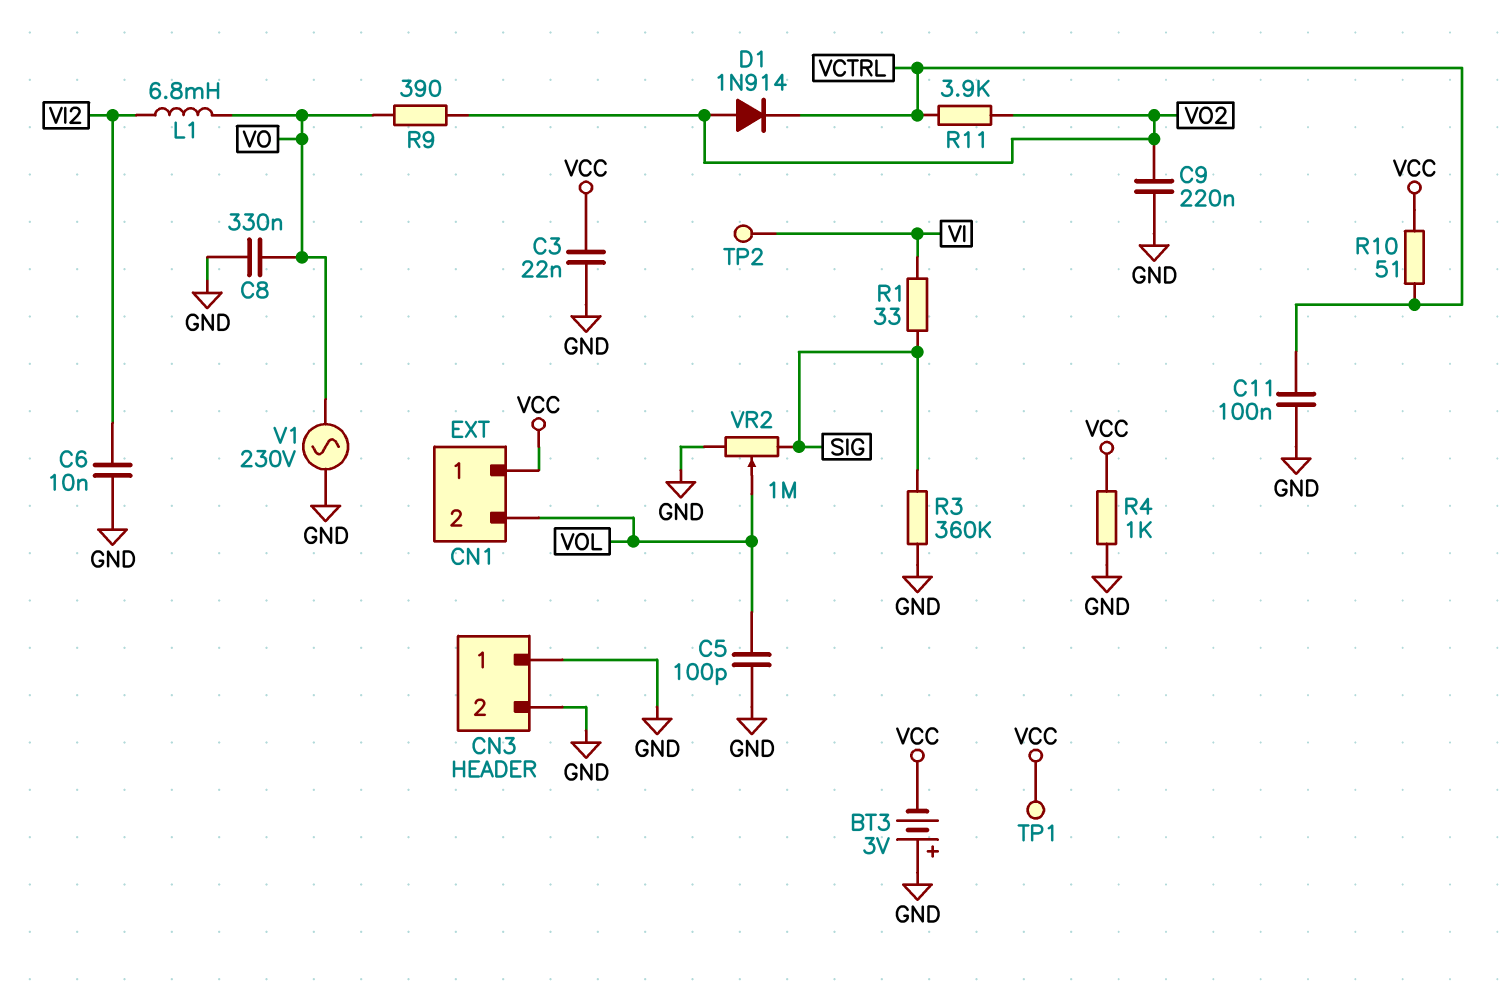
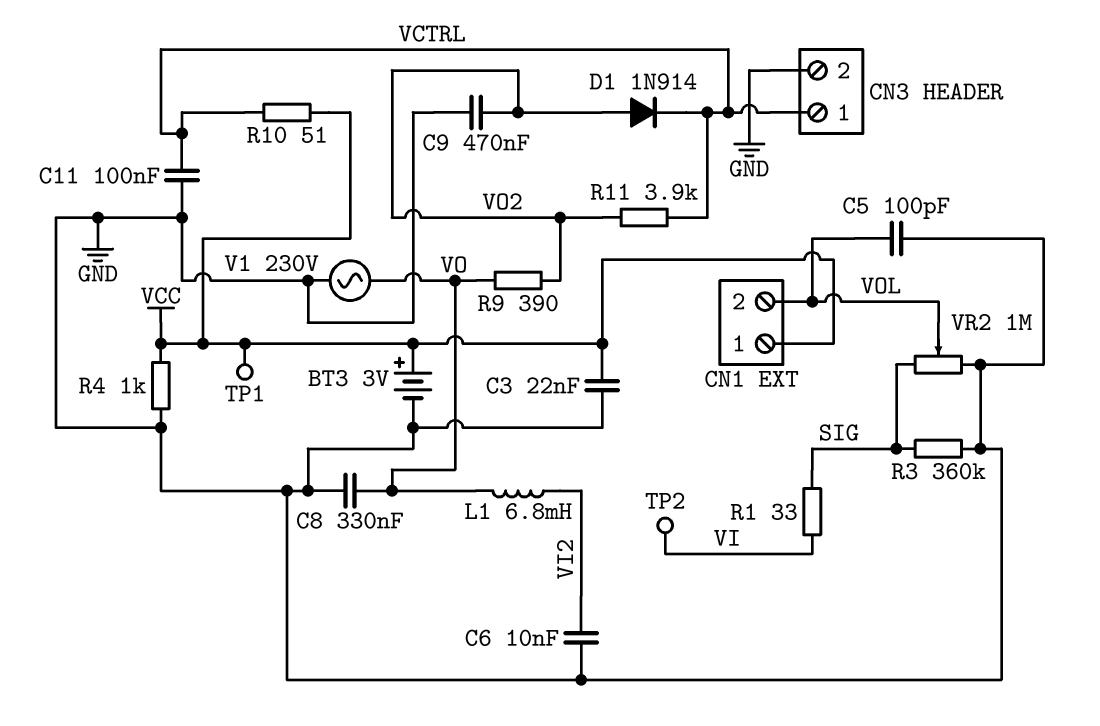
BT3: 3V (plus GND, minus VCC) -> 3V (plus VCC, minus GND)
C9: 220nF (GND, VO2) -> 470nF (GND, VO2)
CN3 pin 1: GND -> VCTRL

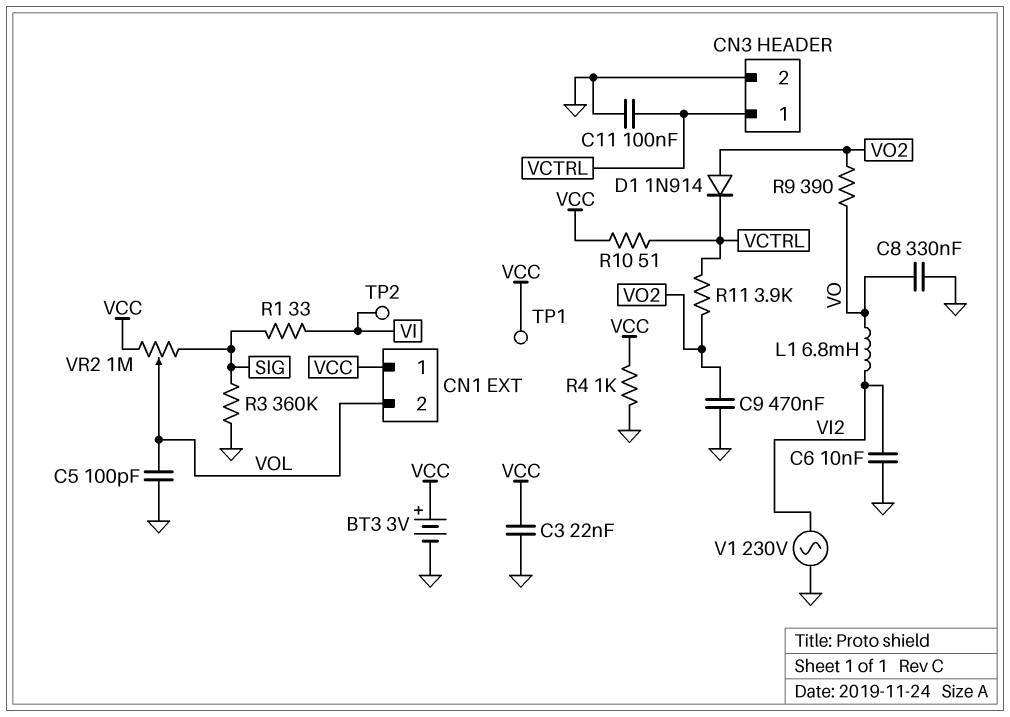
V1: AC 230V (GND, VO) -> AC 230V (GND, VI2)
VR2: 1M (GND, SIG, wiper VOL) -> 1M (SIG, VCC, wiper VOL)

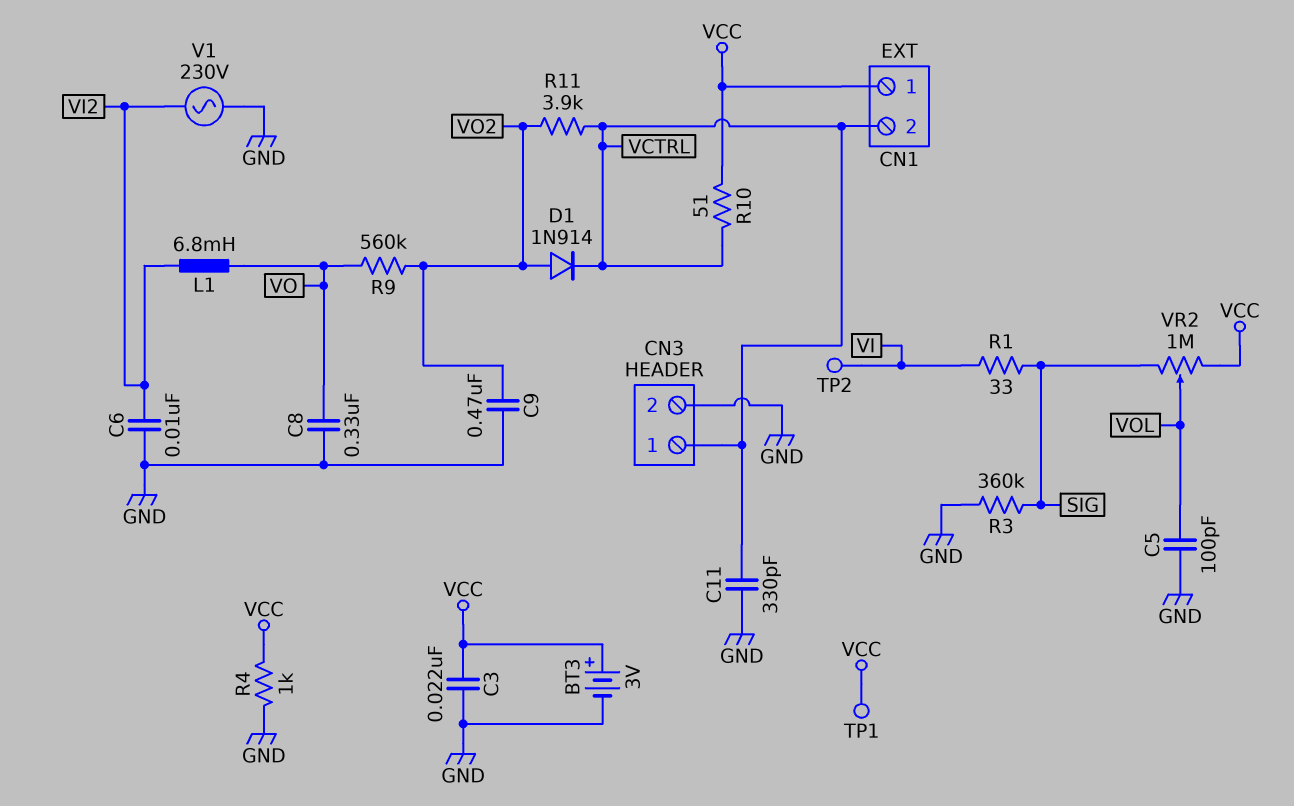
C11: 100nF (GND, VCTRL) -> 330pF (GND, VCTRL)
CN1 pin 2: VOL -> VCTRL
R9: 390 (VO, VO2) -> 560k (VO, VO2)

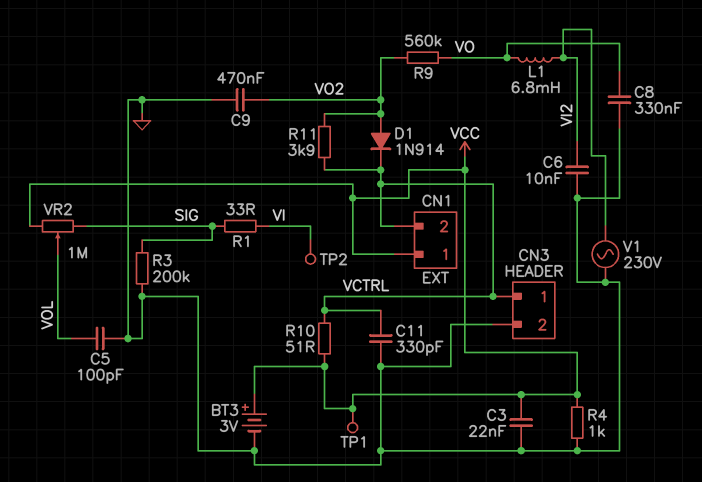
R3: 360k (GND, SIG) -> 200k (GND, SIG)

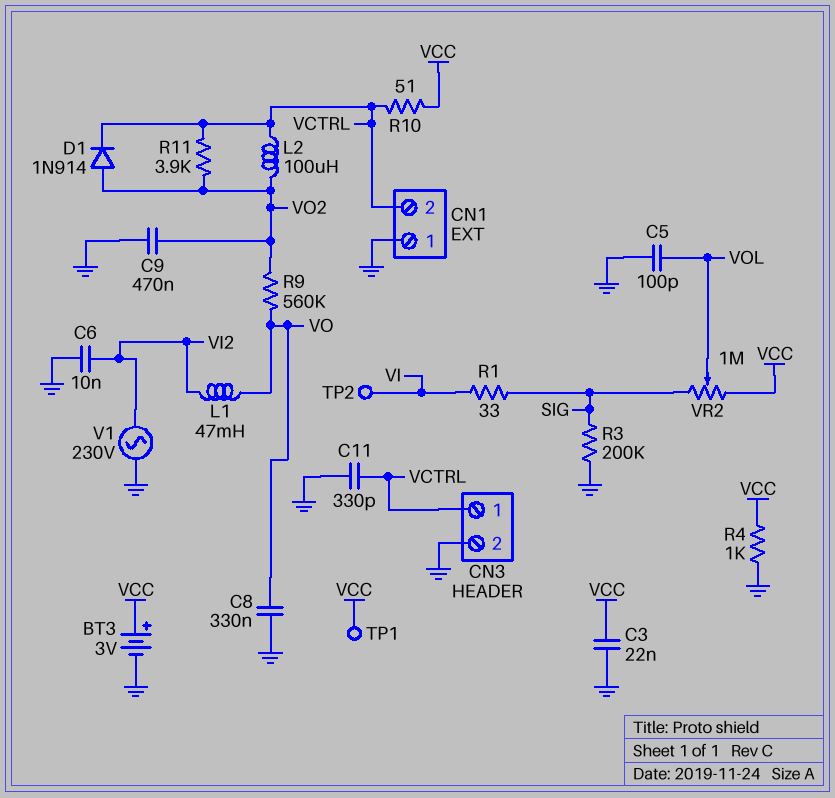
CN1 pin 1: VCC -> GND
L1: 6.8mH (VI2, VO) -> 47mH (VI2, VO)
L2: none -> 100uH (VCTRL, VO2)

